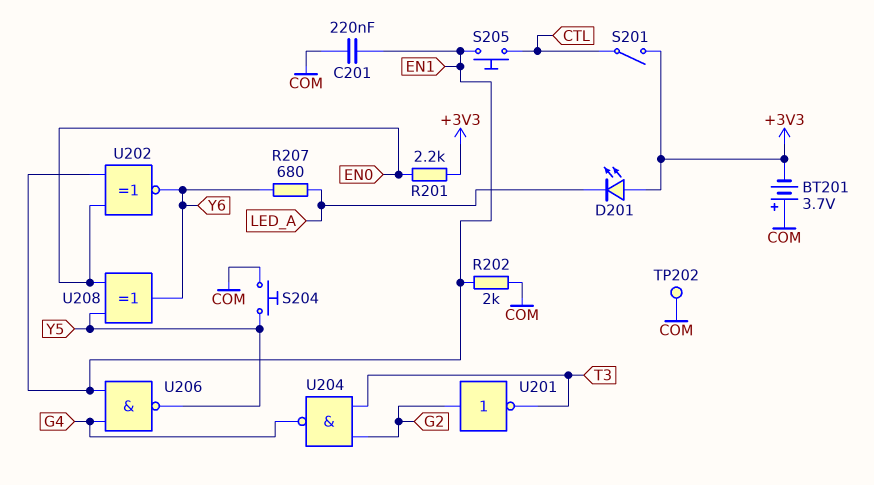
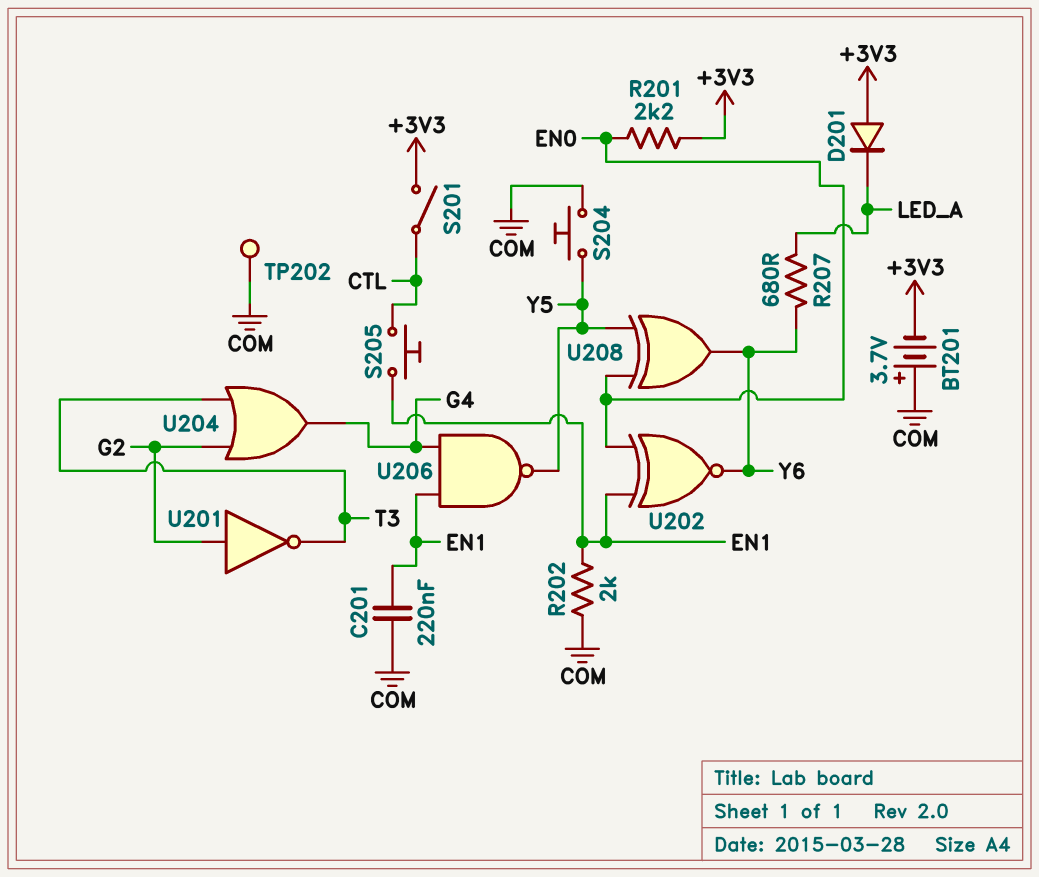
D201: LED (A +3V3, K LED_A) -> diode (A +3V3, K LED_A)
U204: NAND (in G2, in T3, out G4) -> OR (in G2, in T3, out G4)

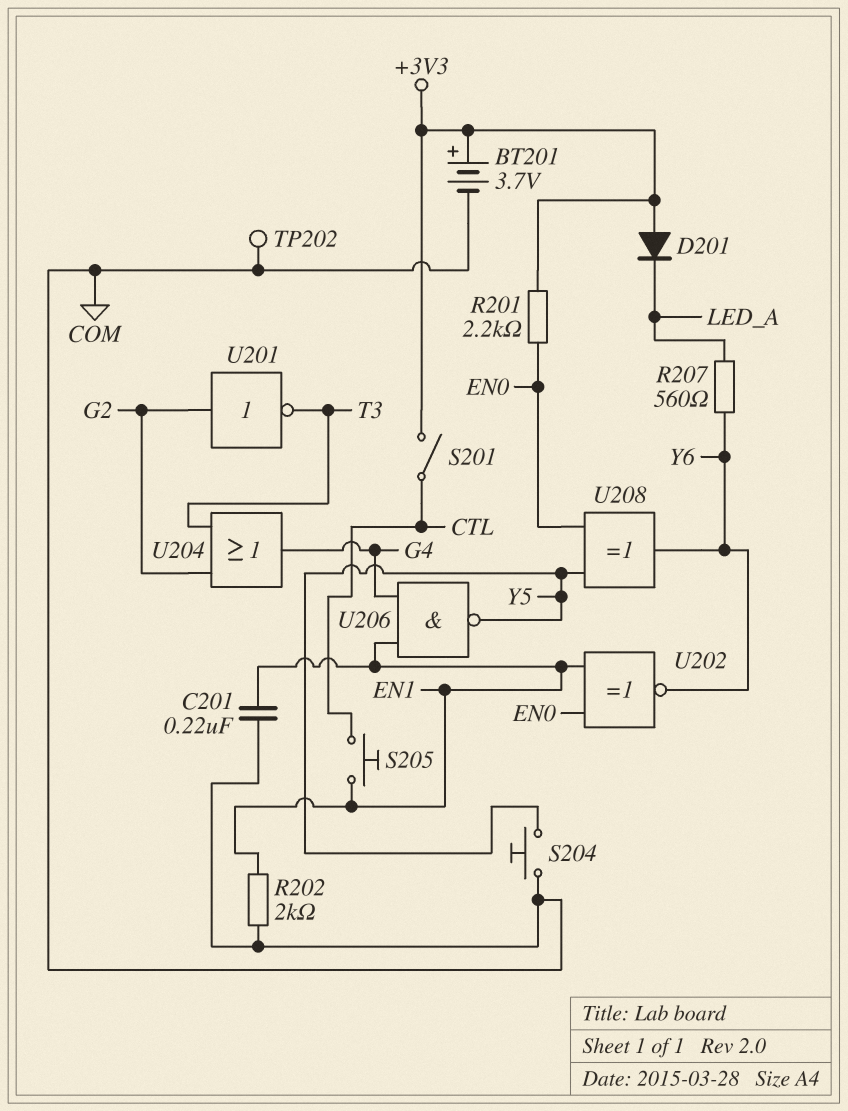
BT201: 3.7V (plus COM, minus +3V3) -> 3.7V (plus +3V3, minus COM)
R207: 680 (LED_A, Y6) -> 560 (LED_A, Y6)

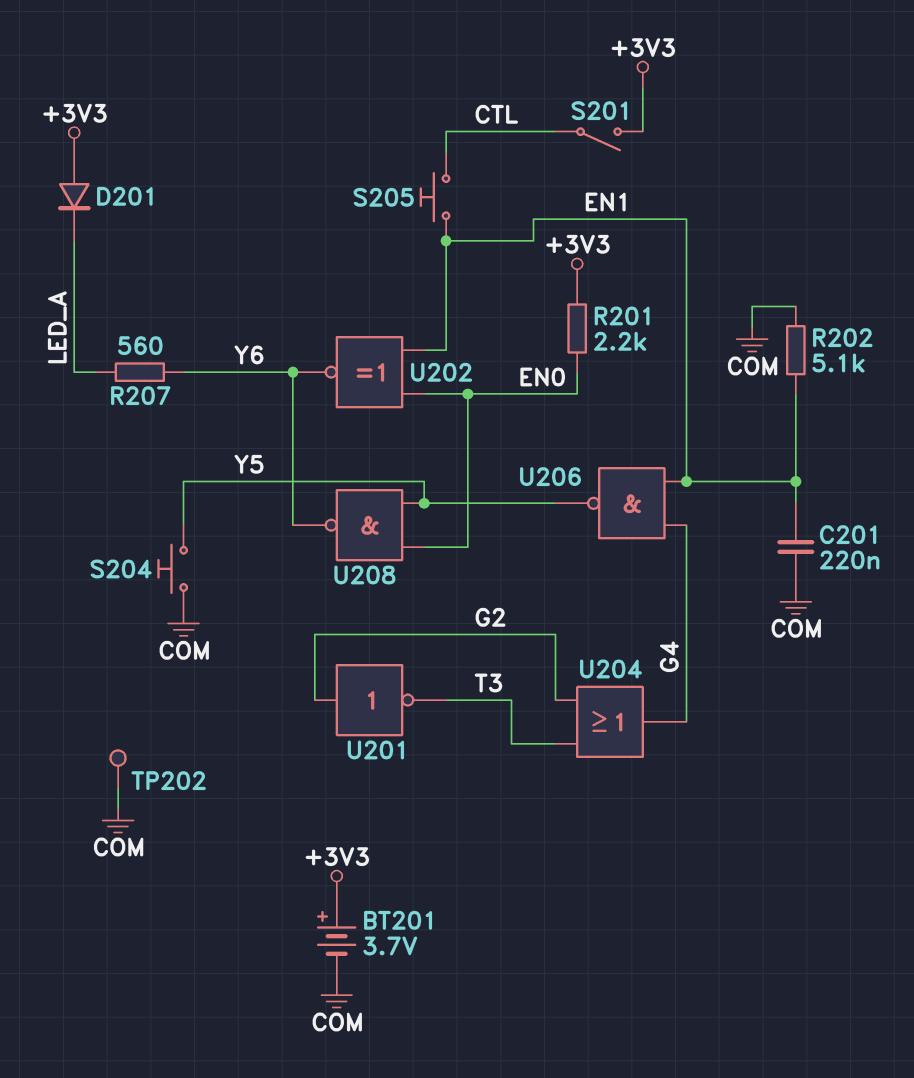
R202: 2k (COM, EN1) -> 5.1k (COM, EN1)
U208: XOR (in EN0, in Y5, out Y6) -> NAND (in EN0, in Y5, out Y6)

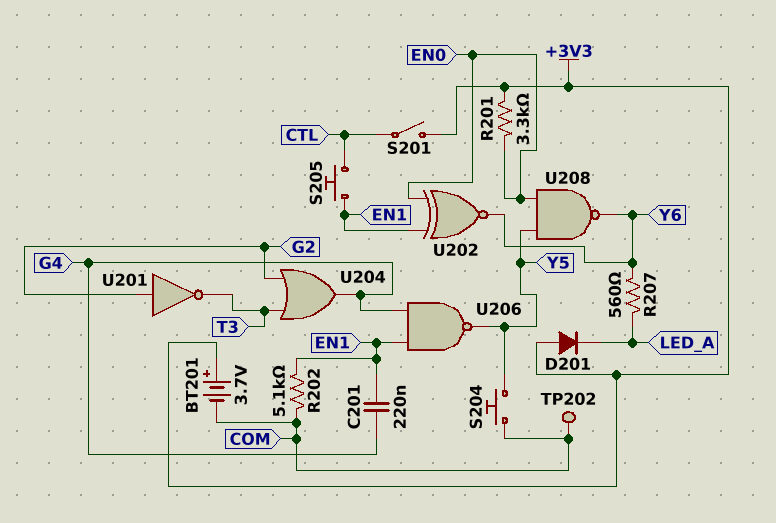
C201: 220nF (COM, EN1) -> 220nF (EN1, G4)
R201: 2.2k (+3V3, EN0) -> 3.3k (+3V3, EN0)

